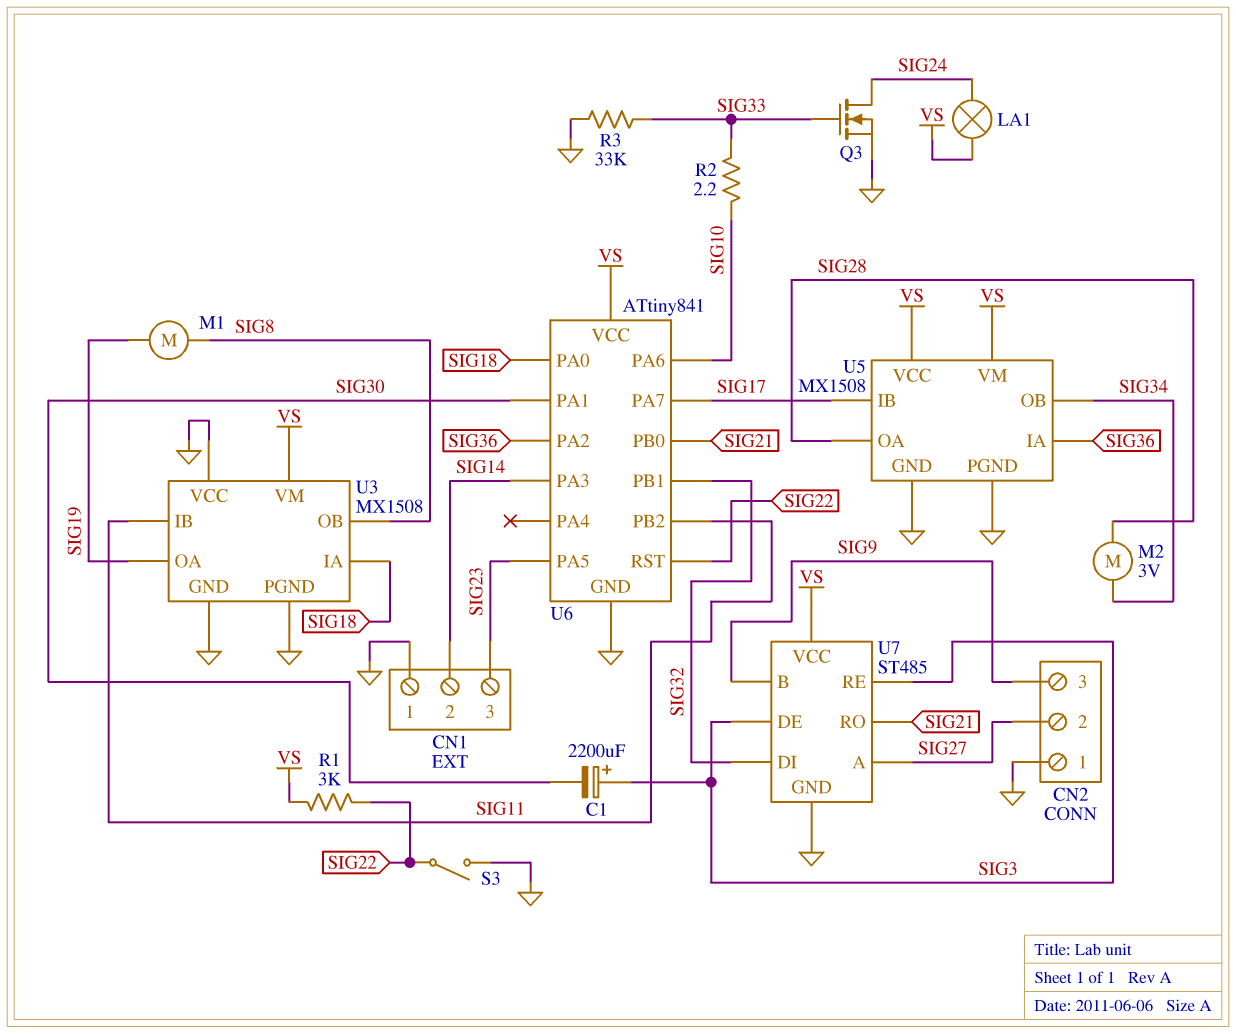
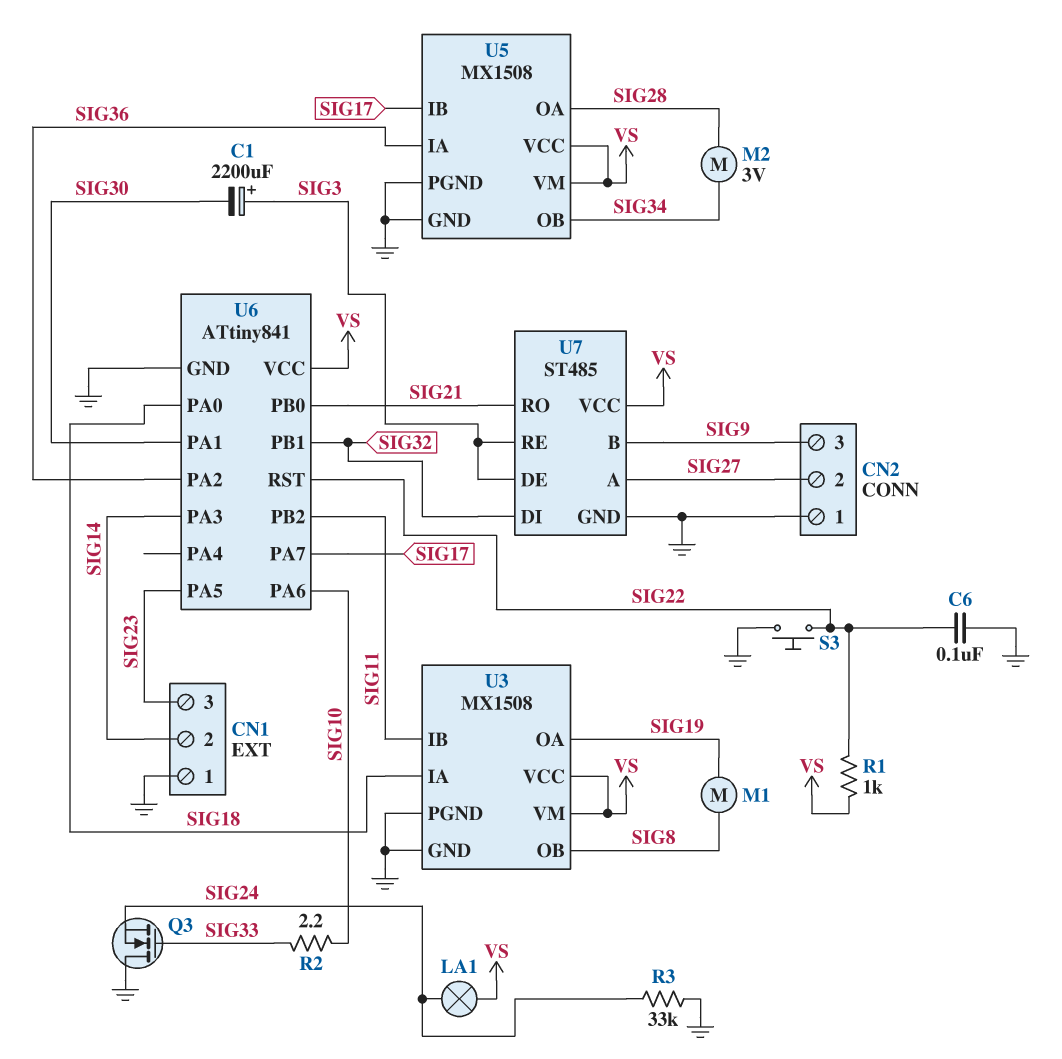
C6: none -> 100nF (GND, SIG22)
Q3: NMOS (G SIG33, D SIG24, S GND) -> NMOS (G SIG33, D GND, S SIG24)
R1: 3k (SIG22, VS) -> 1k (SIG22, VS)
R3: 33k (GND, SIG33) -> 33k (GND, SIG24)
S3: switch (GND, SIG22) -> button (GND, SIG22)
U3 pin VCC: GND -> VS

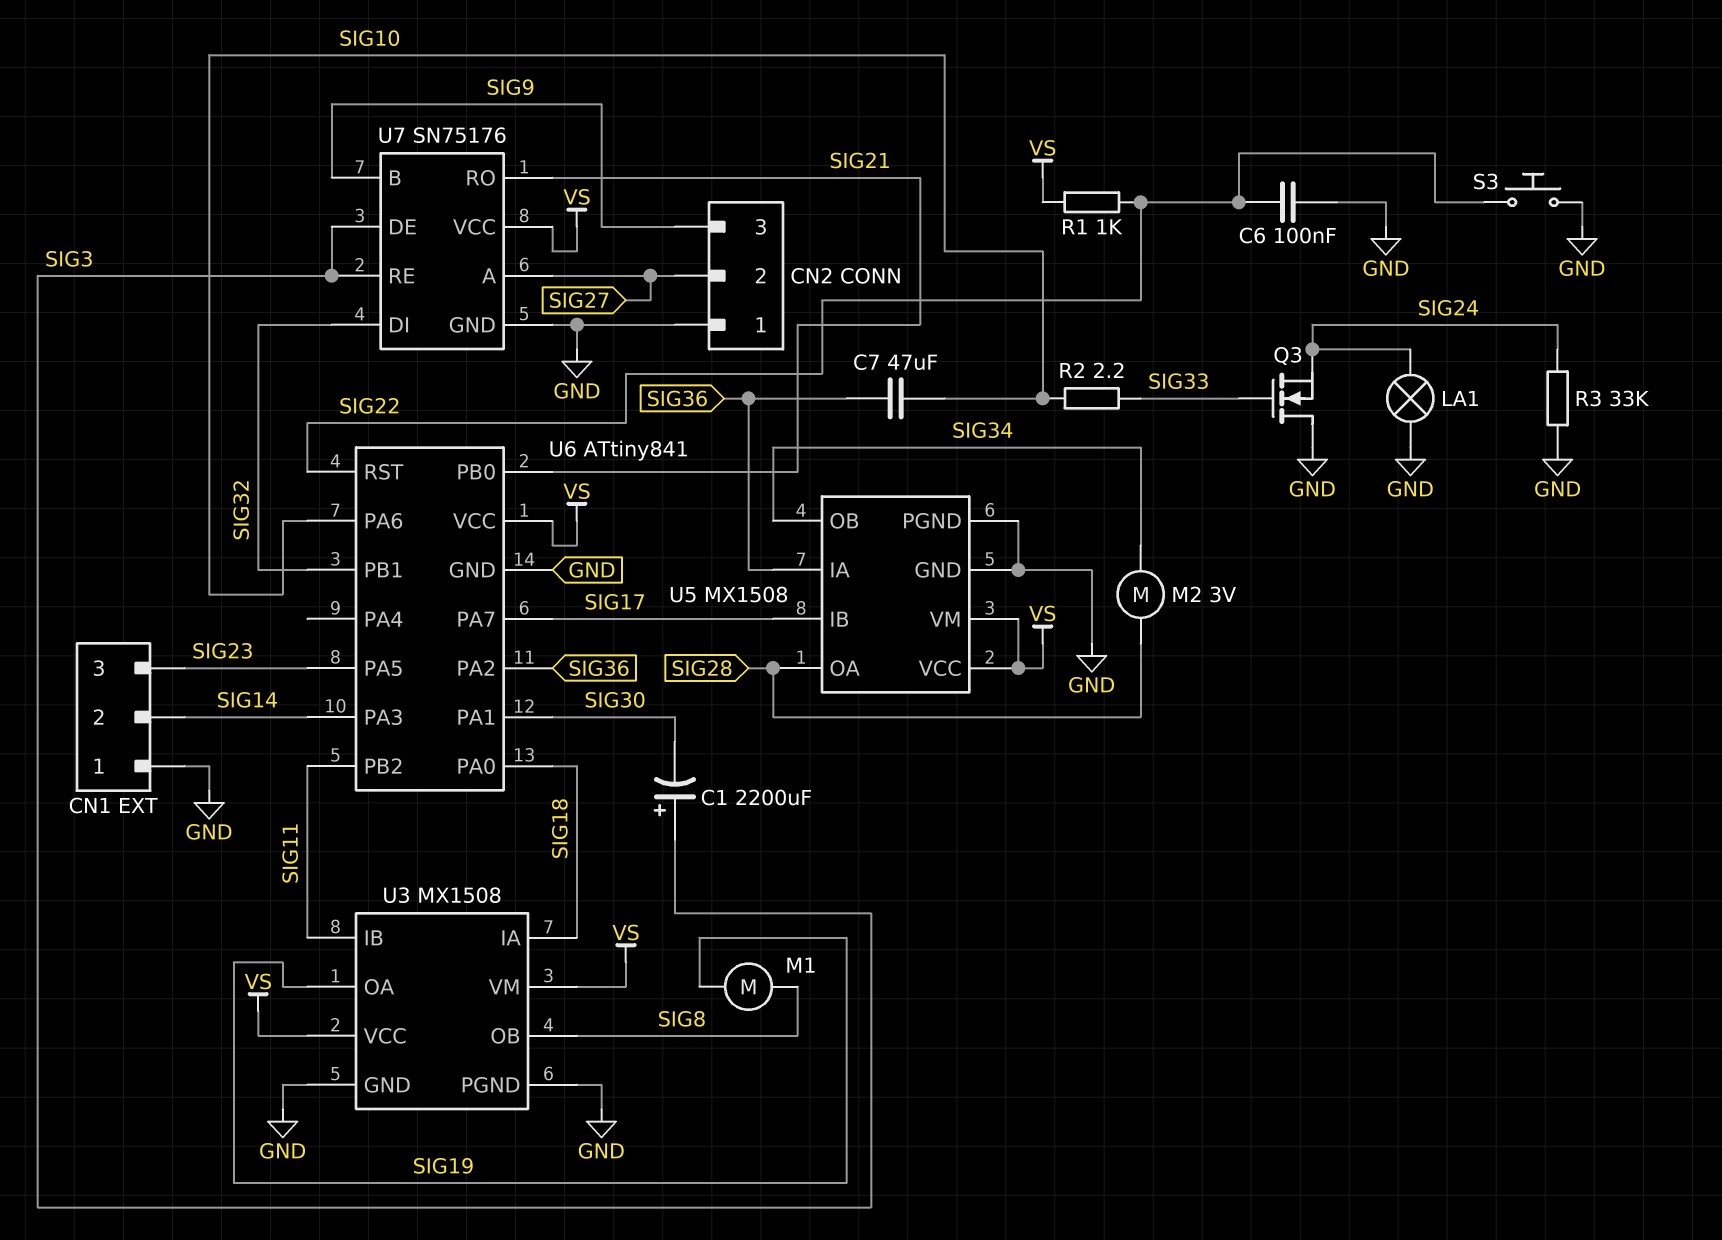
C7: none -> 47uF (SIG10, SIG36)
LA1: lamp (SIG24, VS) -> lamp (GND, SIG24)
U7: ST485 -> SN75176

